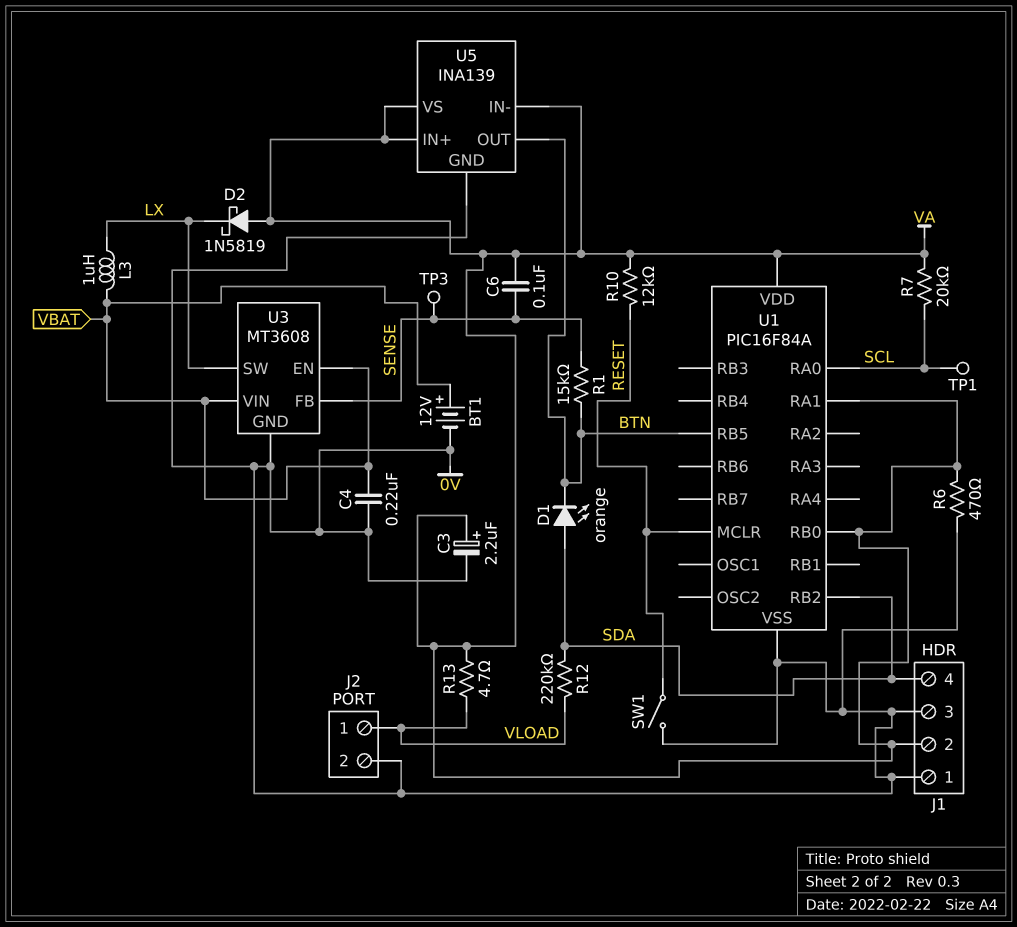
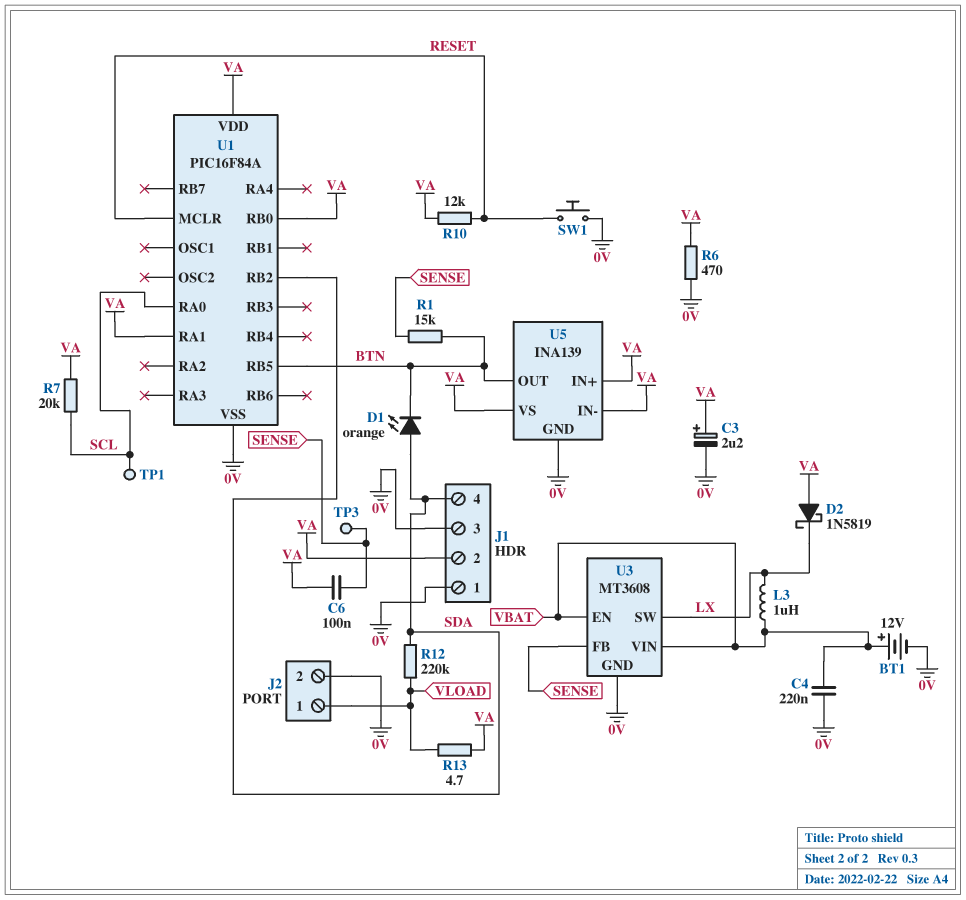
SW1: switch (0V, RESET) -> button (0V, RESET)

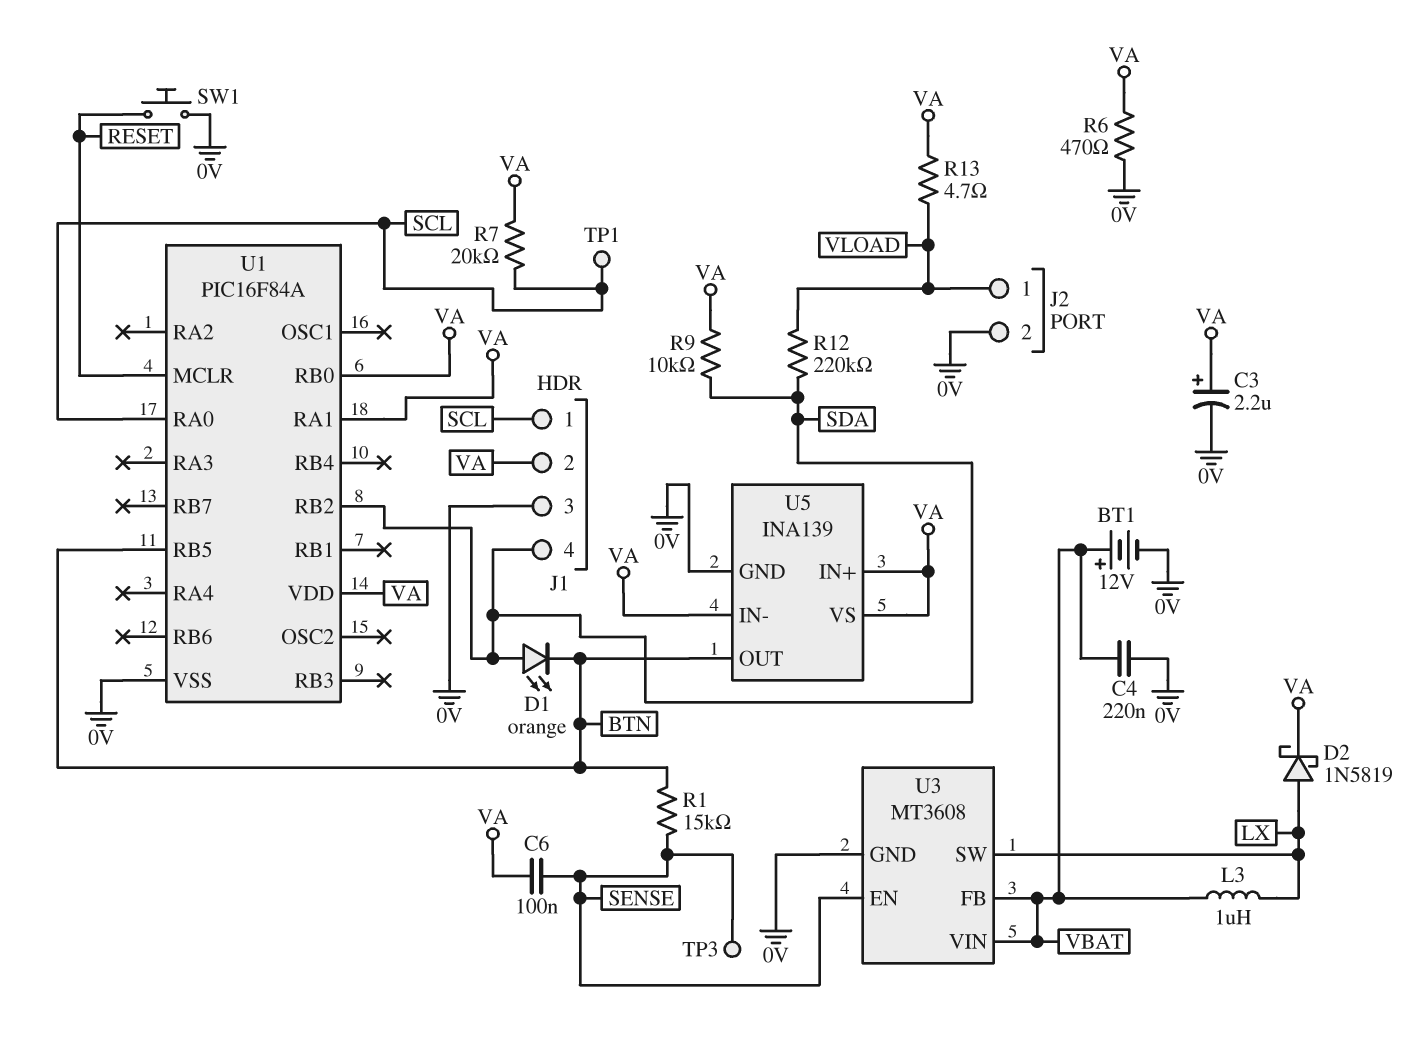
D2: schottky 1N5819 (A VA, K LX) -> schottky 1N5819 (A LX, K VA)
J1 pin 1: 0V -> SCL
R9: none -> 10k (SDA, VA)
R10: 12k (RESET, VA) -> none
U3 pin EN: VBAT -> SENSE
U3 pin FB: SENSE -> VBAT

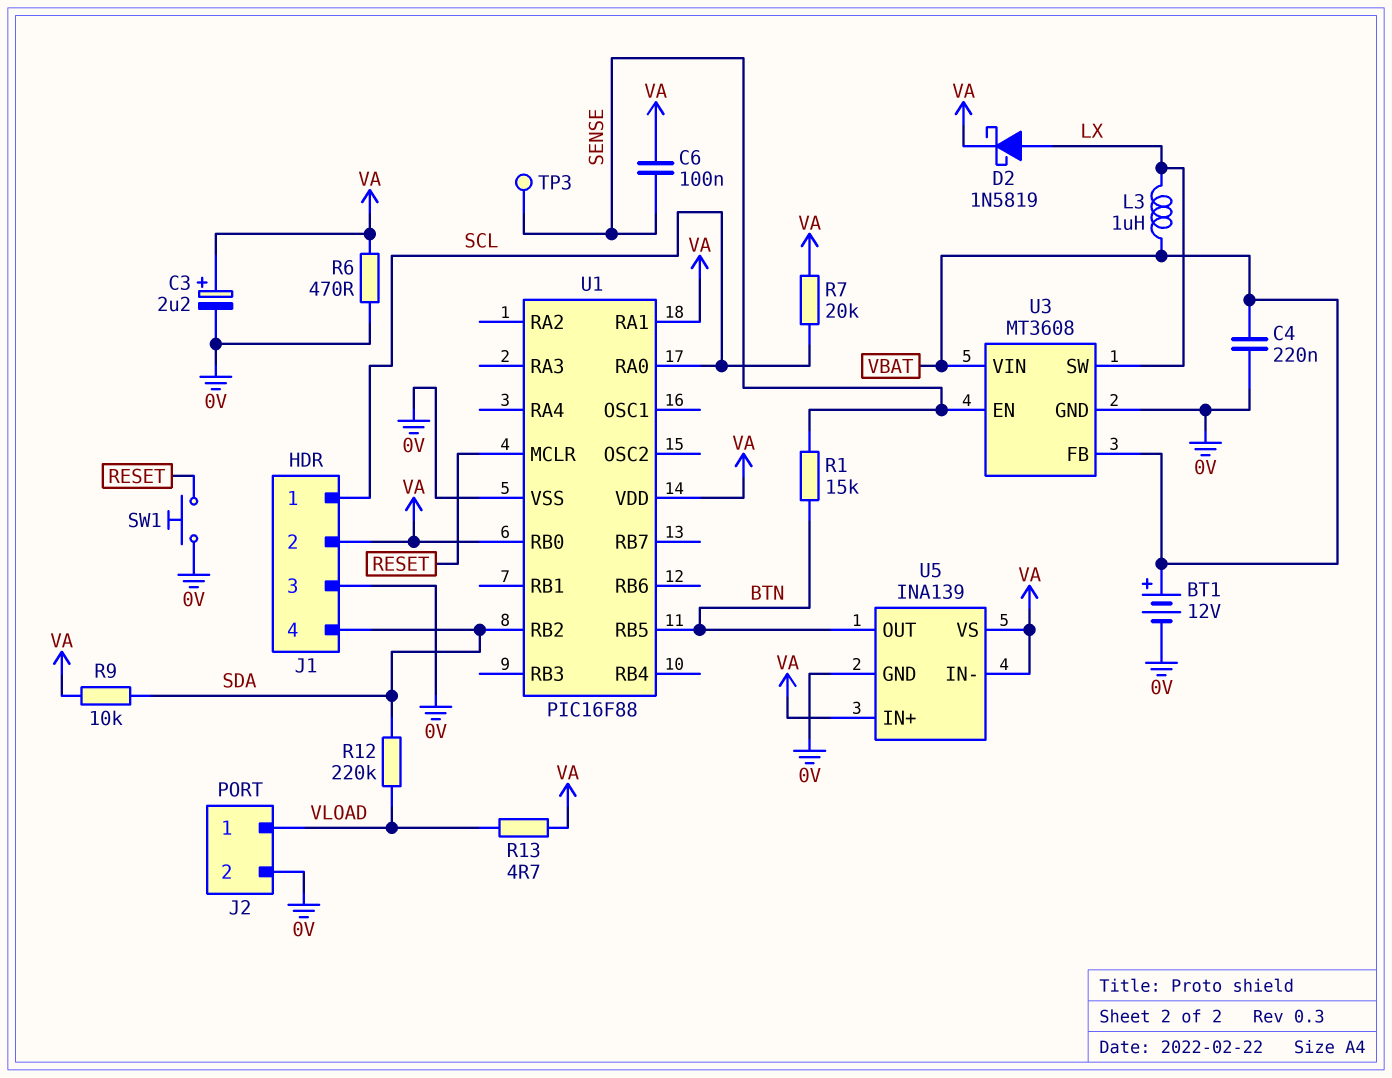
D1: LED orange (A SDA, K BTN) -> none
TP1: test point (SCL) -> none
U1: PIC16F84A -> PIC16F88

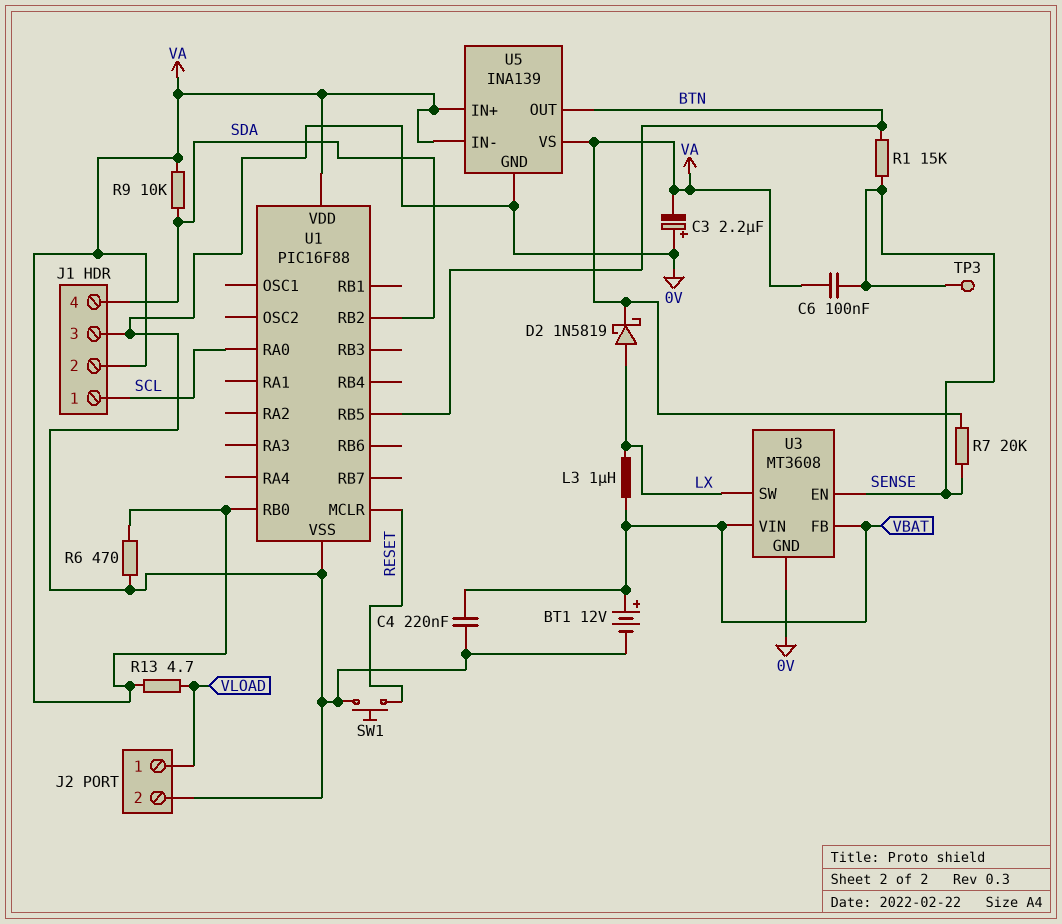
C3: 2.2uF (plus VA, minus 0V) -> 2.2uF (plus 0V, minus VA)
R7: 20k (SCL, VA) -> 20k (SENSE, VA)
R12: 220k (SDA, VLOAD) -> none
U1 pin RA1: VA -> none

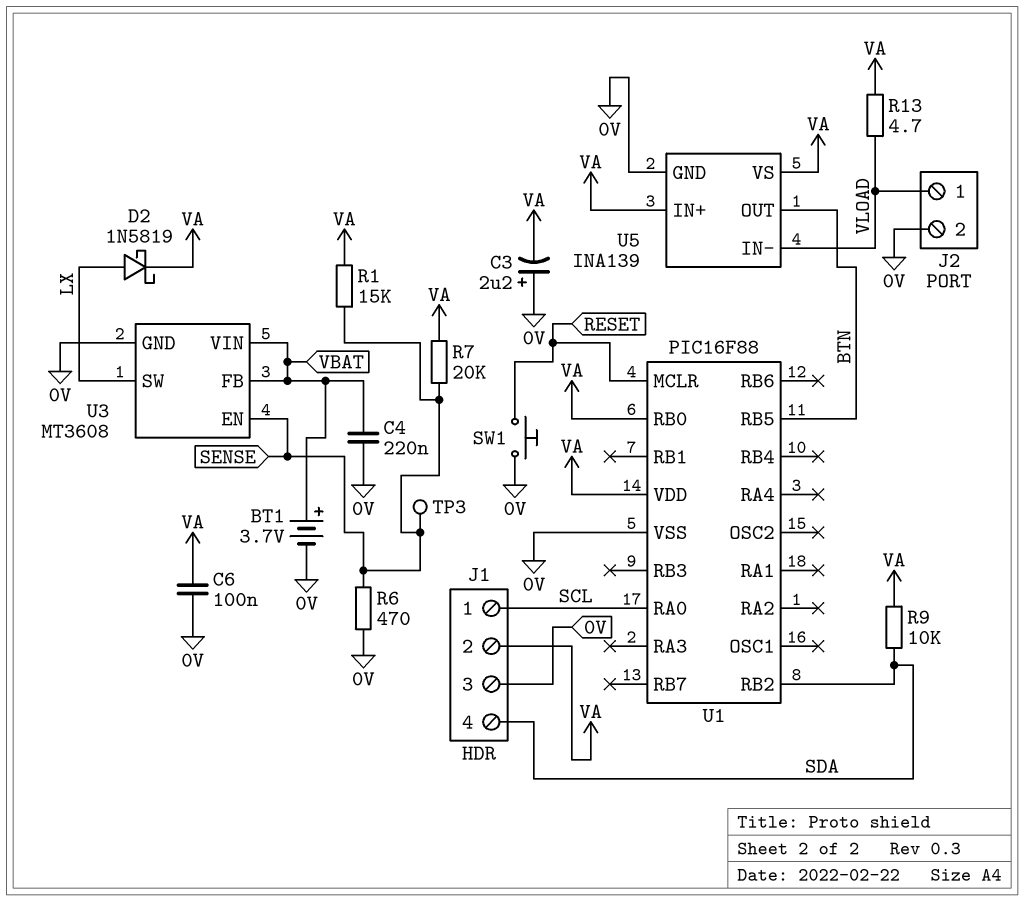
BT1: 12V (plus VBAT, minus 0V) -> 3.7V (plus VBAT, minus 0V)
C6: 100nF (SENSE, VA) -> 100nF (0V, VA)
L3: 1uH (LX, VBAT) -> none
R1: 15k (BTN, SENSE) -> 15k (SENSE, VA)
R6: 470 (0V, VA) -> 470 (0V, SENSE)
U5 pin IN-: VA -> VLOAD

